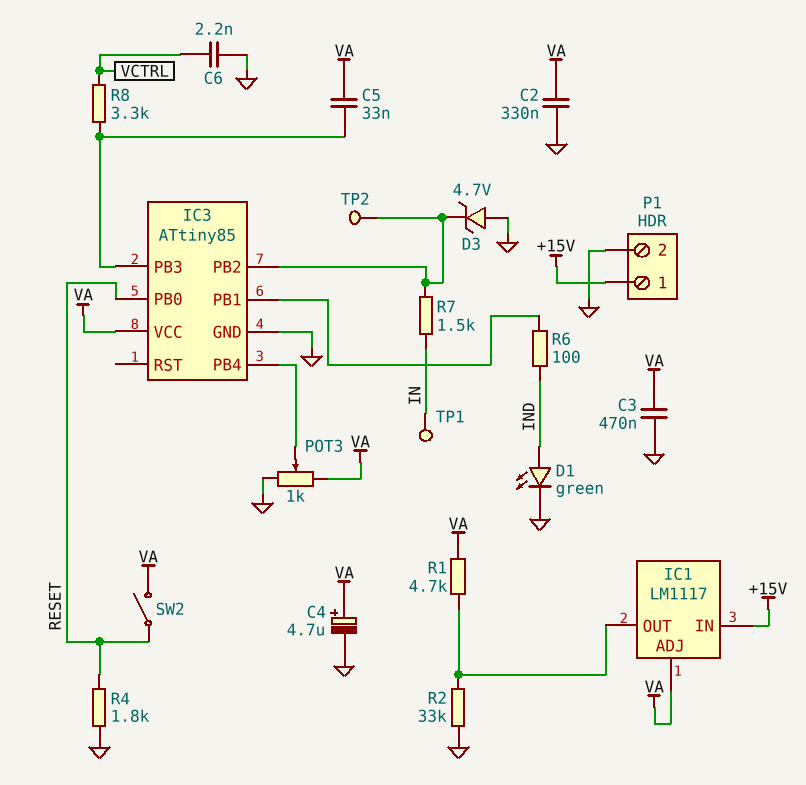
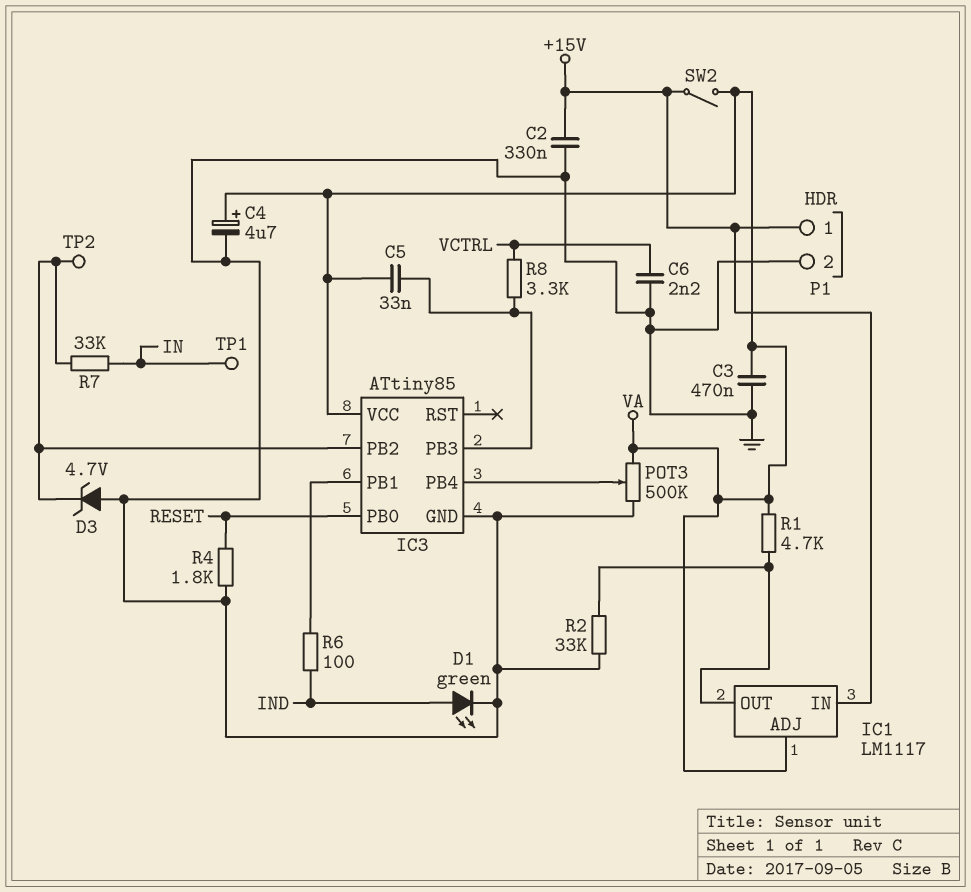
C2: 330nF (GND, VA) -> 330nF (+15V, GND)
POT3: 1k (GND, VA, wiper IC3/PB4) -> 500k (GND, VA, wiper IC3/PB4)
R7: 1.5k (IC3/PB2, IN) -> 33k (IC3/PB2, IN)
SW2: switch (RESET, VA) -> switch (+15V, VA)

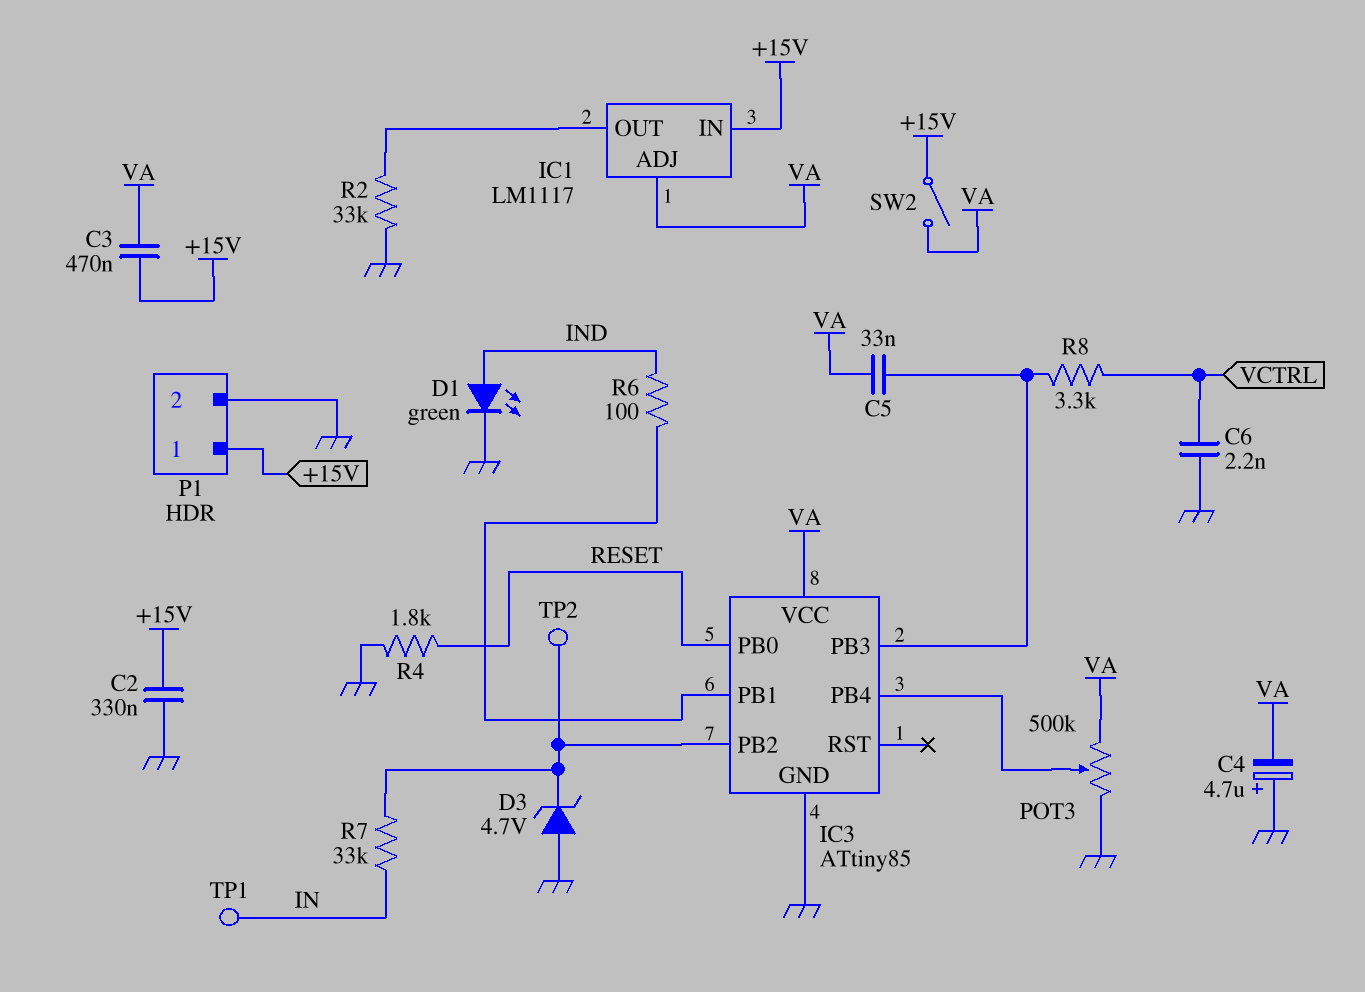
C3: 470nF (GND, VA) -> 470nF (+15V, VA)
C4: 4.7uF (plus VA, minus GND) -> 4.7uF (plus GND, minus VA)
R1: 4.7k (IC1/OUT, VA) -> none

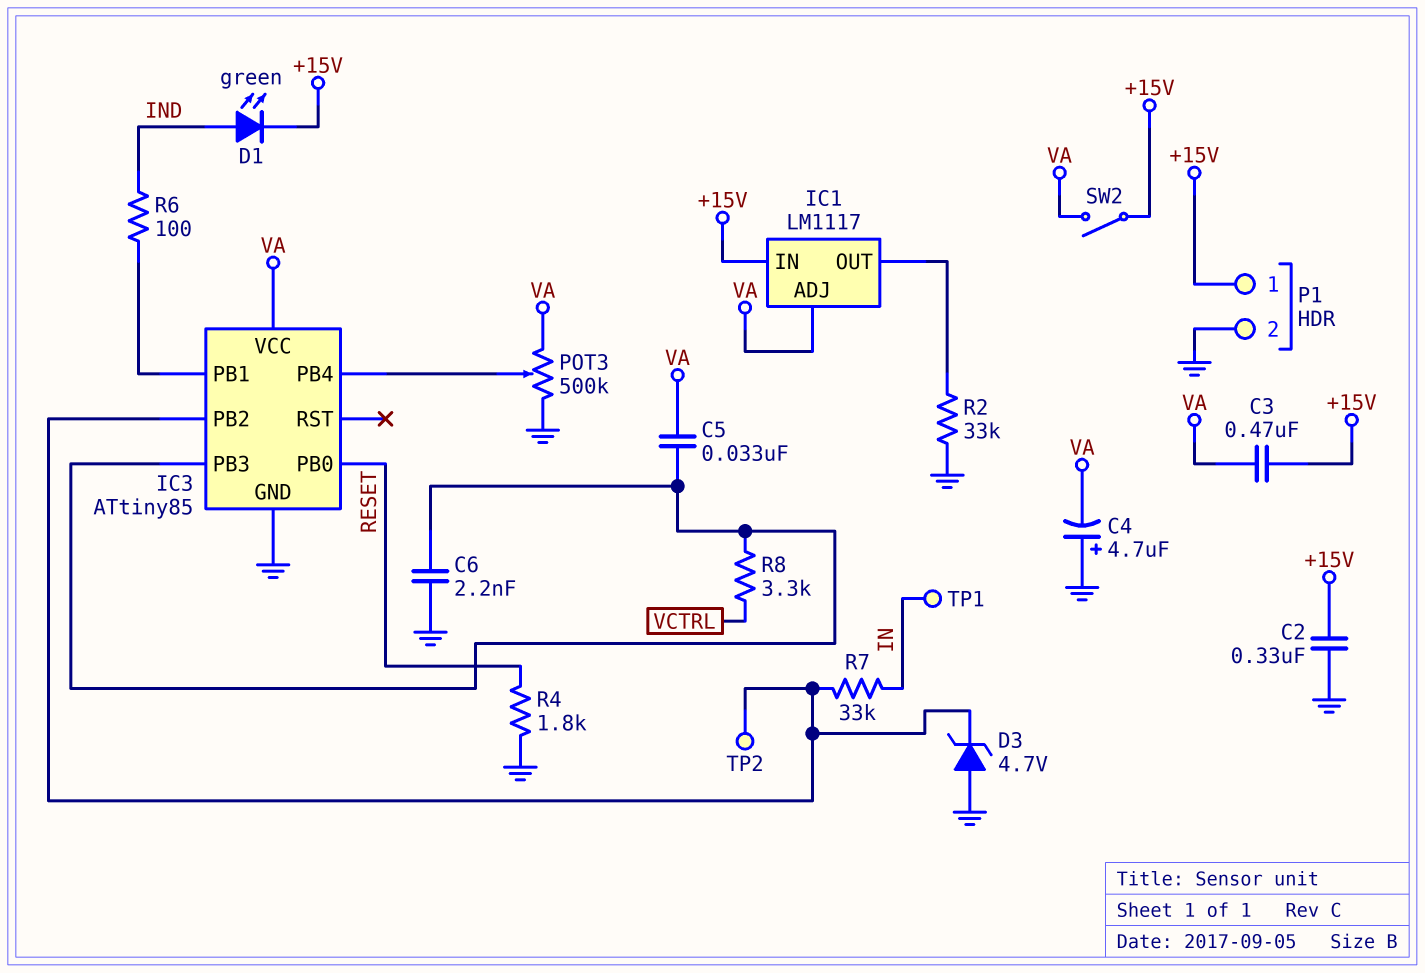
C6: 2.2nF (GND, VCTRL) -> 2.2nF (GND, IC3/PB3)
D1: LED green (A IND, K GND) -> LED green (A IND, K +15V)

